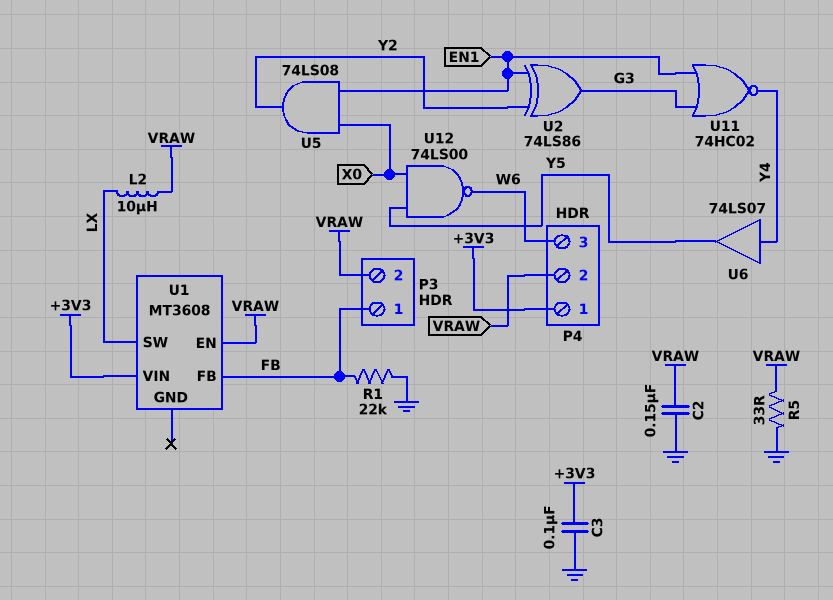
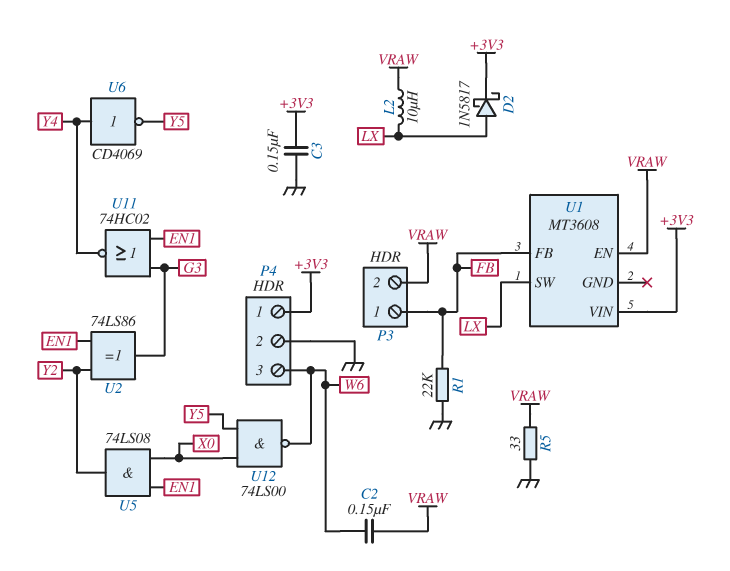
C2: 150nF (GND, VRAW) -> 150nF (VRAW, W6)
C3: 100nF (+3V3, GND) -> 150nF (+3V3, GND)
D2: none -> schottky 1N5817 (A LX, K +3V3)
P4 pin 2: VRAW -> GND
U6: buffer 74LS07 (in Y4, out Y5) -> NOT CD4069 (in Y4, out Y5)

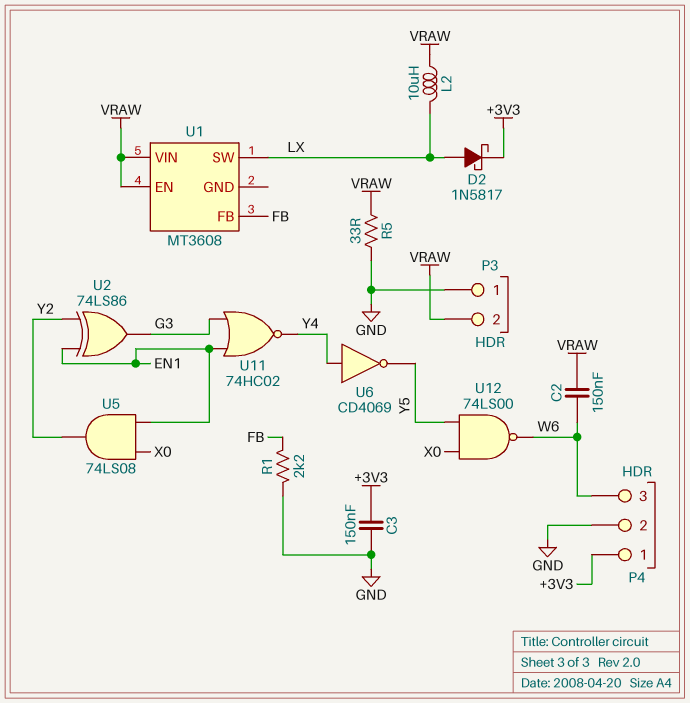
P3 pin 1: FB -> GND
R1: 22k (FB, GND) -> 2.2k (FB, GND)
U1 pin VIN: +3V3 -> VRAW

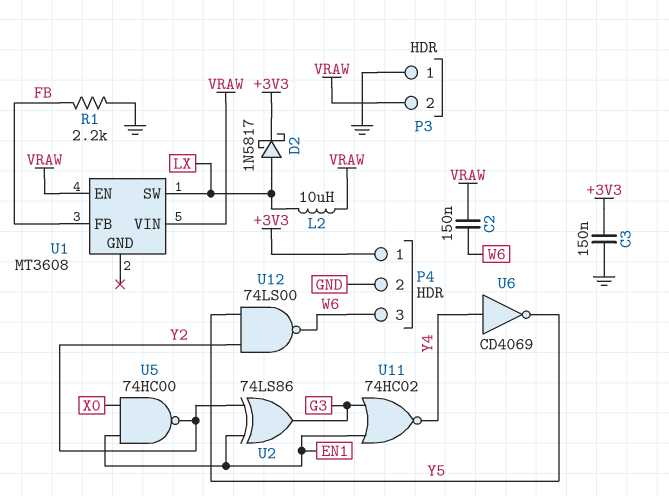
R5: 33 (GND, VRAW) -> none
U5: AND 74LS08 (in EN1, in X0, out Y2) -> NAND 74HC00 (in EN1, in X0, out Y2)
U12: NAND 74LS00 (in X0, in Y5, out W6) -> NAND 74LS00 (in Y2, in Y5, out W6)

